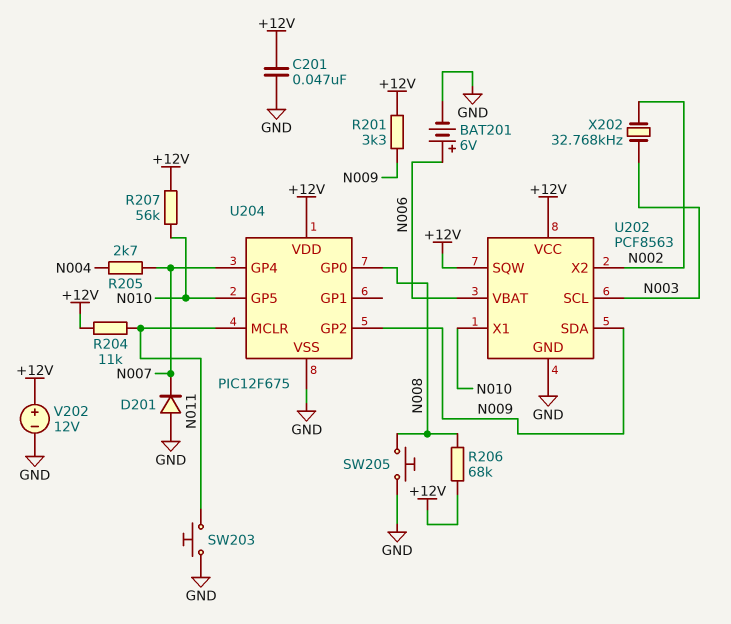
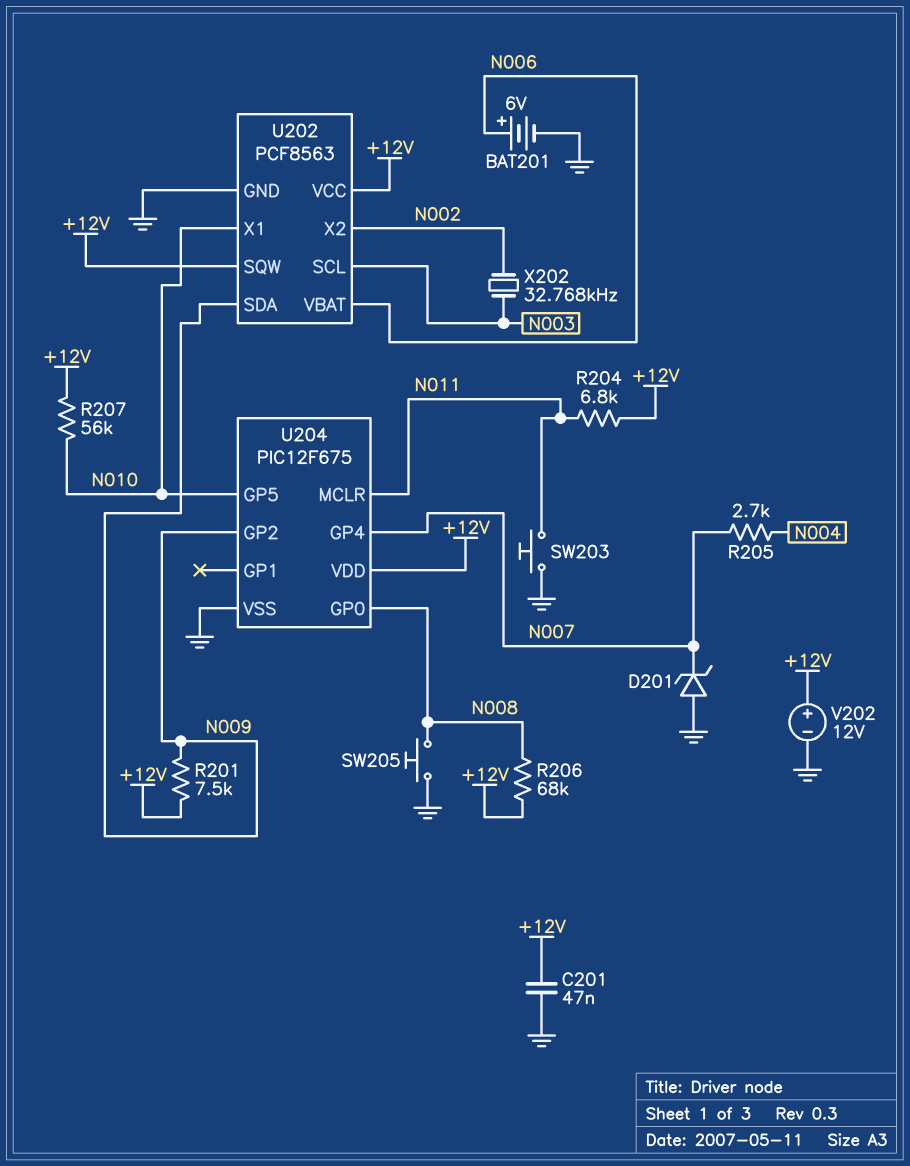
D201: diode (A GND, K N007) -> zener (A GND, K N007)
R201: 3.3k (+12V, N009) -> 7.5k (+12V, N009)
R204: 11k (+12V, N011) -> 6.8k (+12V, N011)

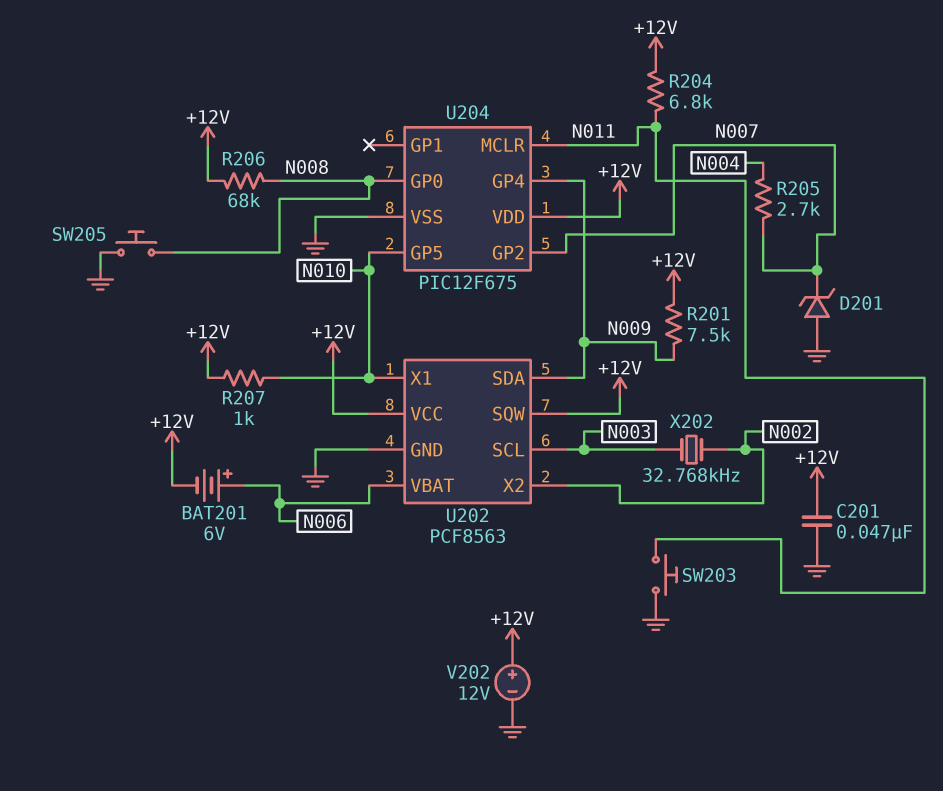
BAT201: 6V (plus N006, minus GND) -> 6V (plus N006, minus +12V)
R207: 56k (+12V, N010) -> 1k (+12V, N010)
U204 pin GP2: N009 -> N007
U204 pin GP4: N007 -> N009

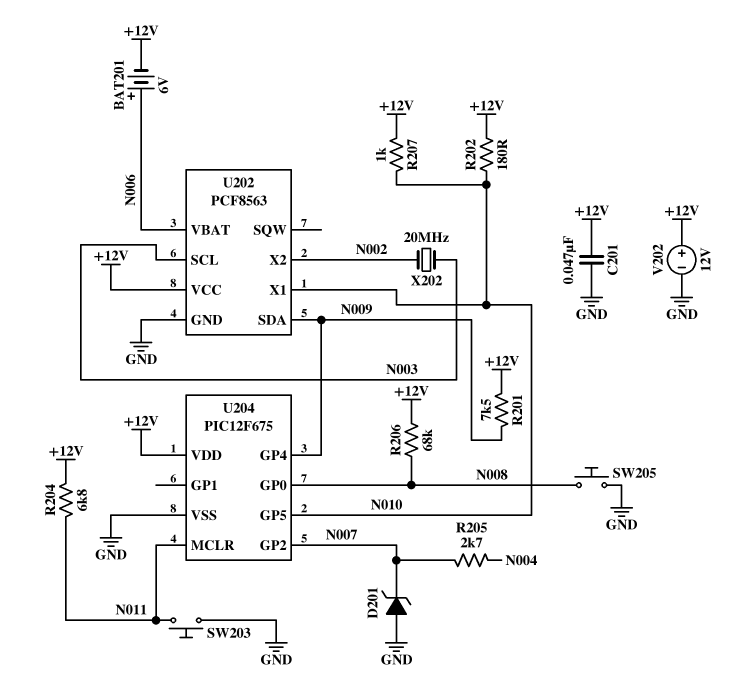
R202: none -> 180 (+12V, N010)
U202 pin SQW: +12V -> none
X202: 32.768kHz (N002, N003) -> 20MHz (N002, N003)

